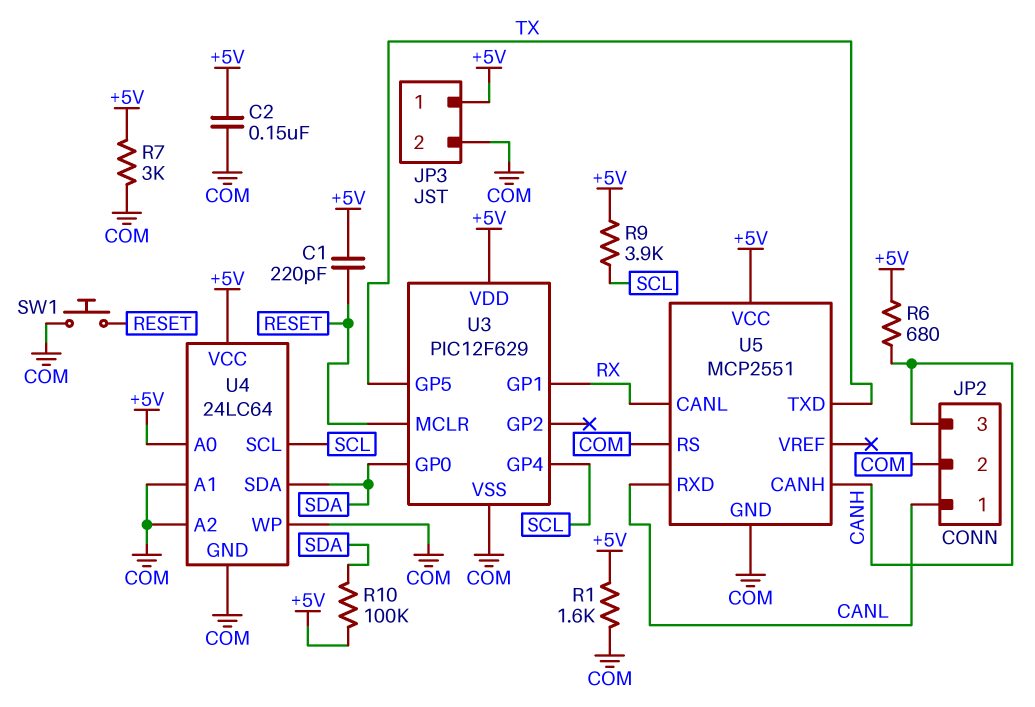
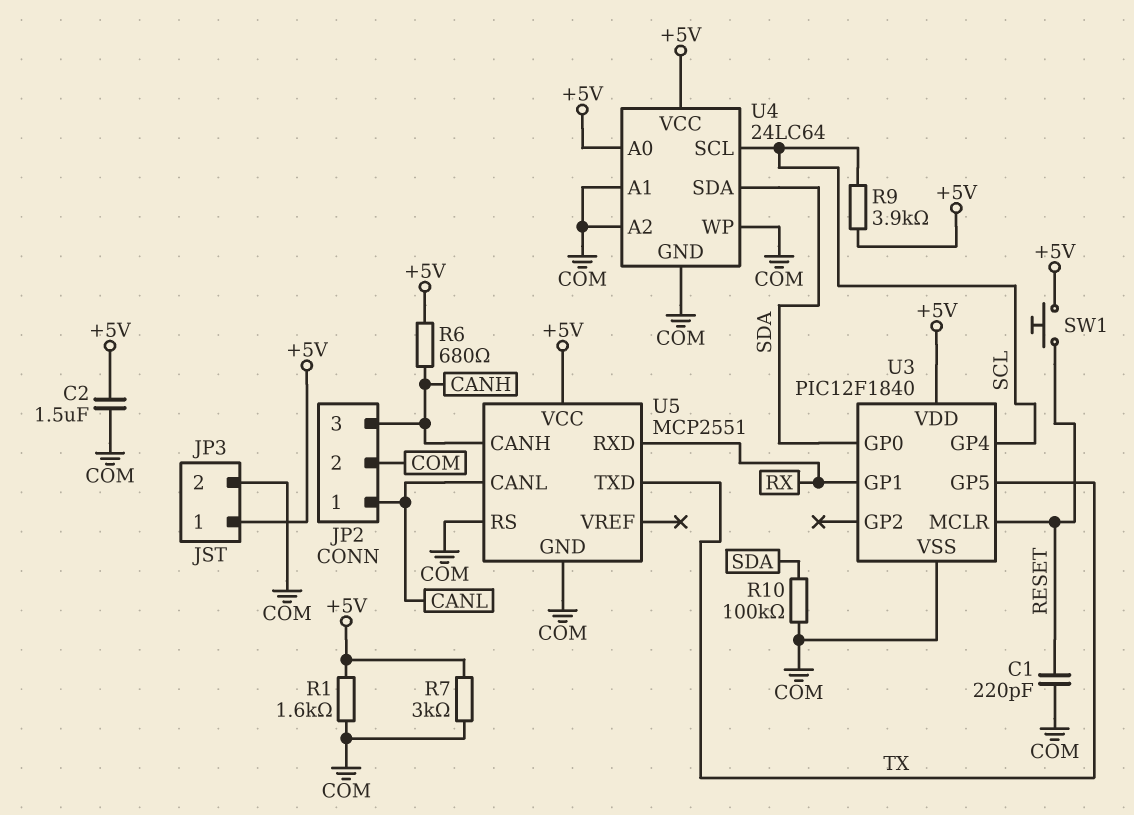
C1: 220pF (+5V, RESET) -> 220pF (COM, RESET)
C2: 150nF (+5V, COM) -> 1.5uF (+5V, COM)
R10: 100k (+5V, SDA) -> 100k (COM, SDA)
SW1: button (COM, RESET) -> button (+5V, RESET)
U3: PIC12F629 -> PIC12F1840
U5 pin CANL: RX -> CANL
U5 pin RXD: CANL -> RX

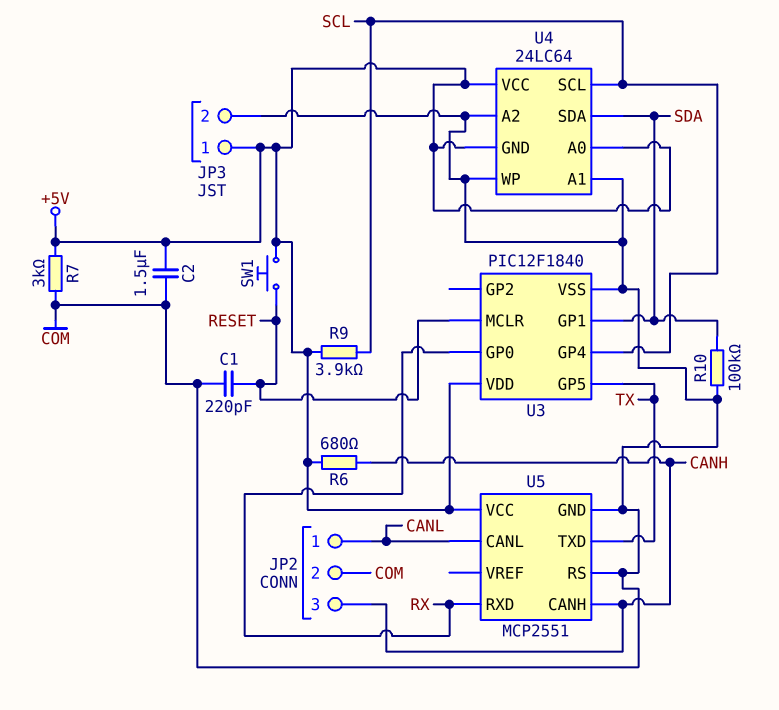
R1: 1.6k (+5V, COM) -> none
U3 pin GP0: SDA -> RX
U3 pin GP1: RX -> SDA
U4 pin GND: COM -> +5V

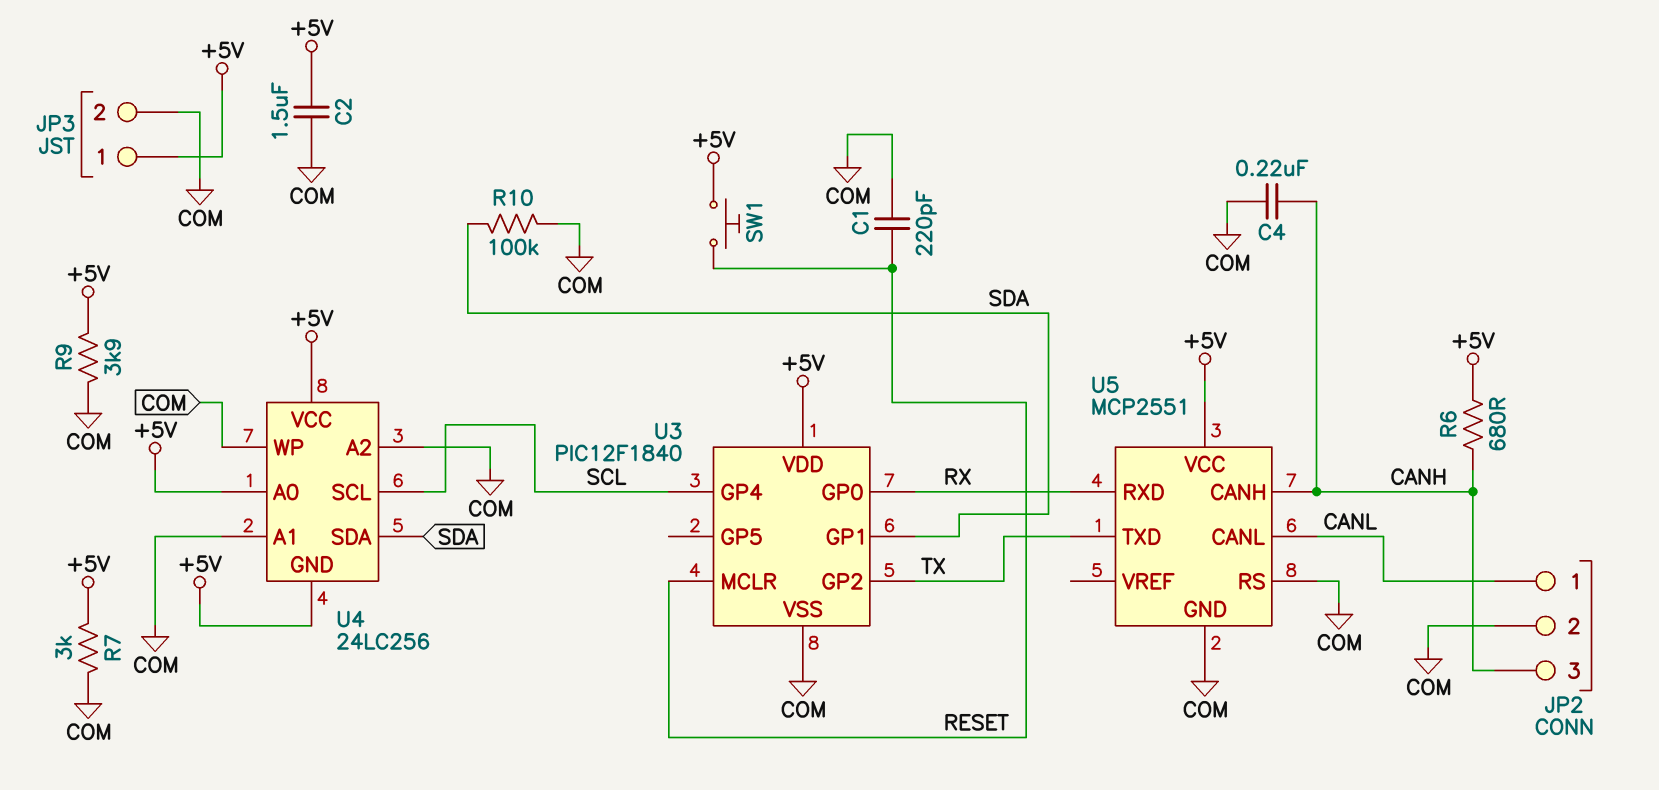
C4: none -> 220nF (CANH, COM)
R9: 3.9k (+5V, SCL) -> 3.9k (+5V, COM)
U3 pin GP2: none -> TX
U3 pin GP5: TX -> none
U4: 24LC64 -> 24LC256

